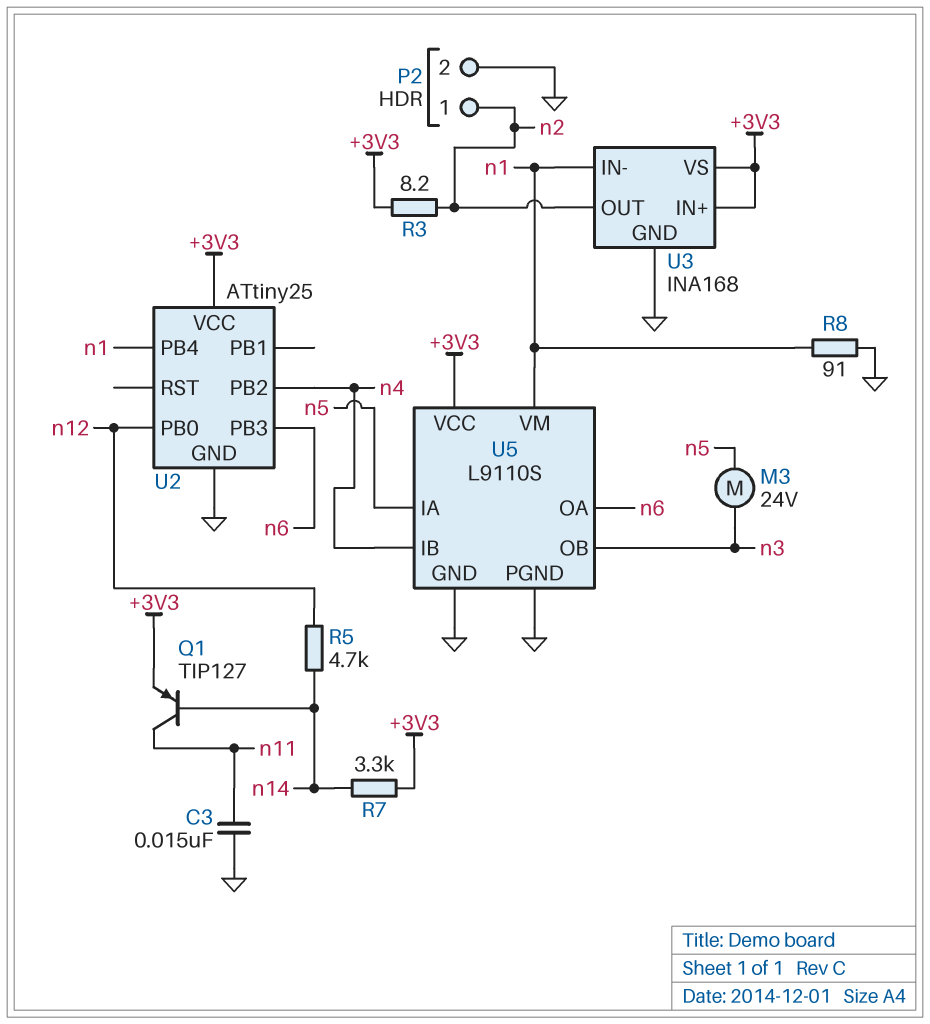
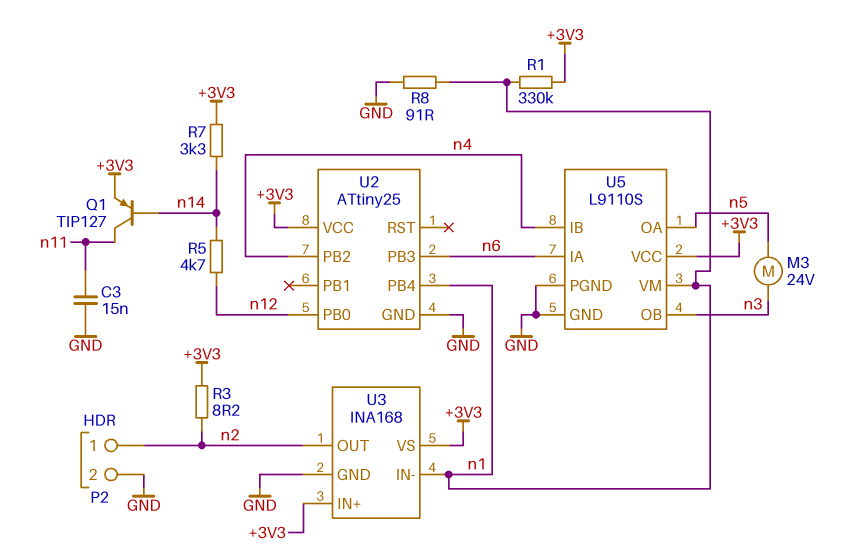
R1: none -> 330k (+3V3, n1)
U5 pin IA: n5 -> n6
U5 pin OA: n6 -> n5

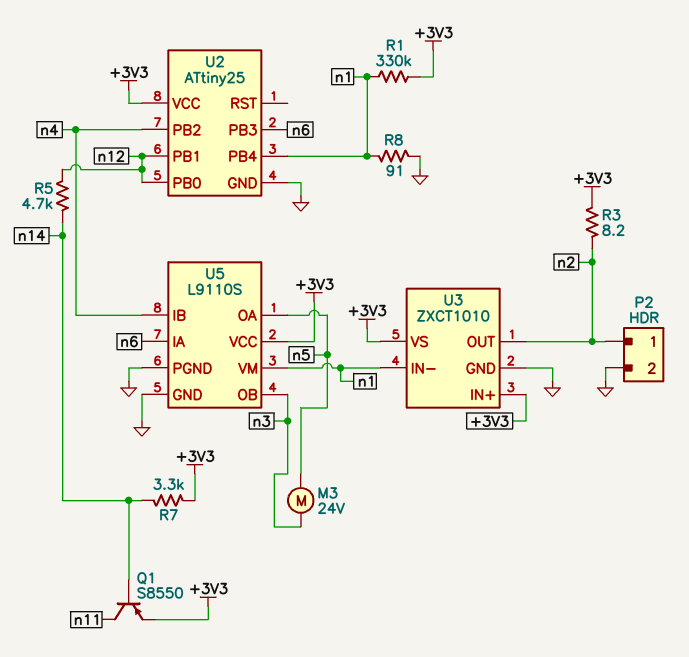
C3: 15nF (GND, n11) -> none
Q1: PNP TIP127 (B n14, C n11, E +3V3) -> PNP S8550 (B n14, C n11, E +3V3)
U2 pin PB1: none -> n12
U3: INA168 -> ZXCT1010

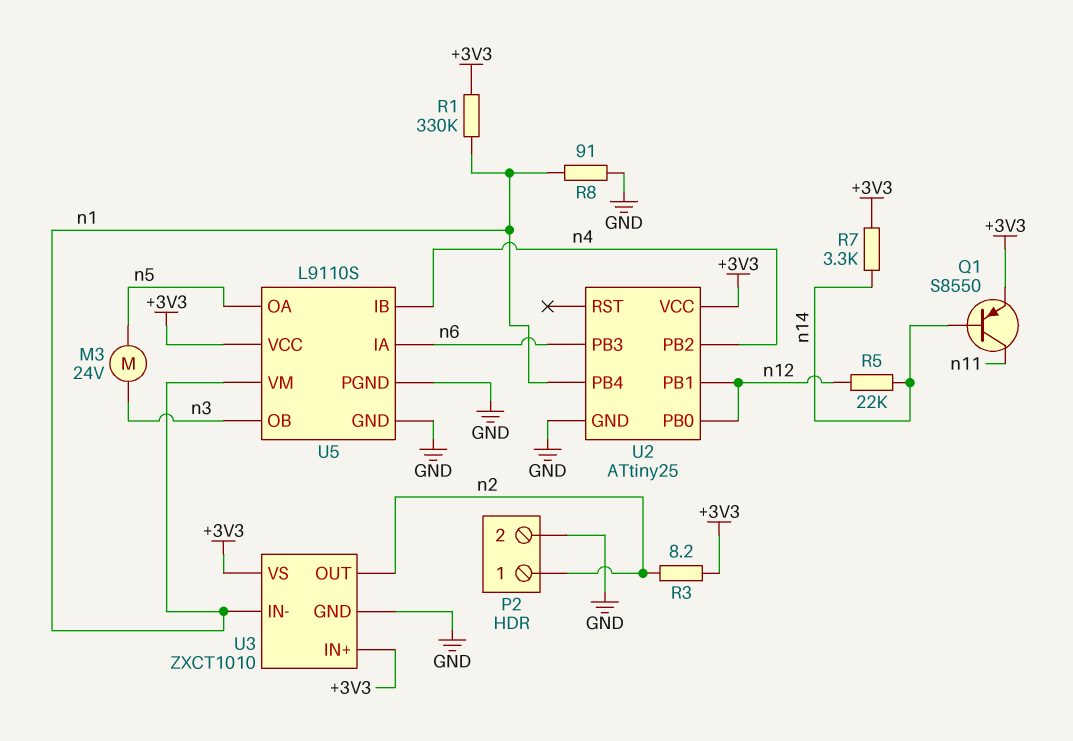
R5: 4.7k (n12, n14) -> 22k (n12, n14)

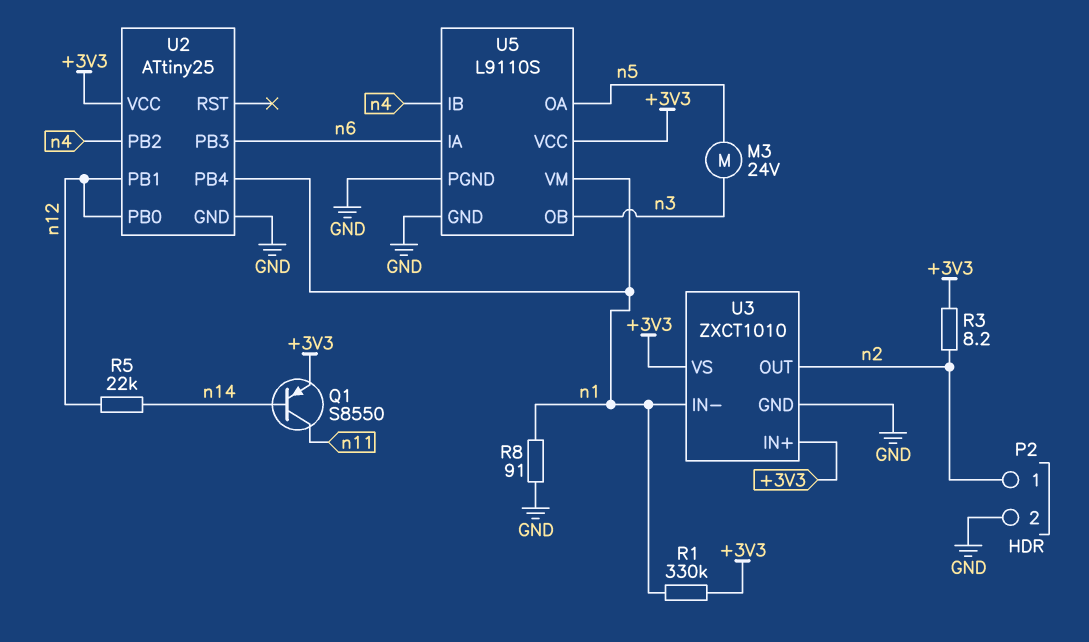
R7: 3.3k (+3V3, n14) -> none

